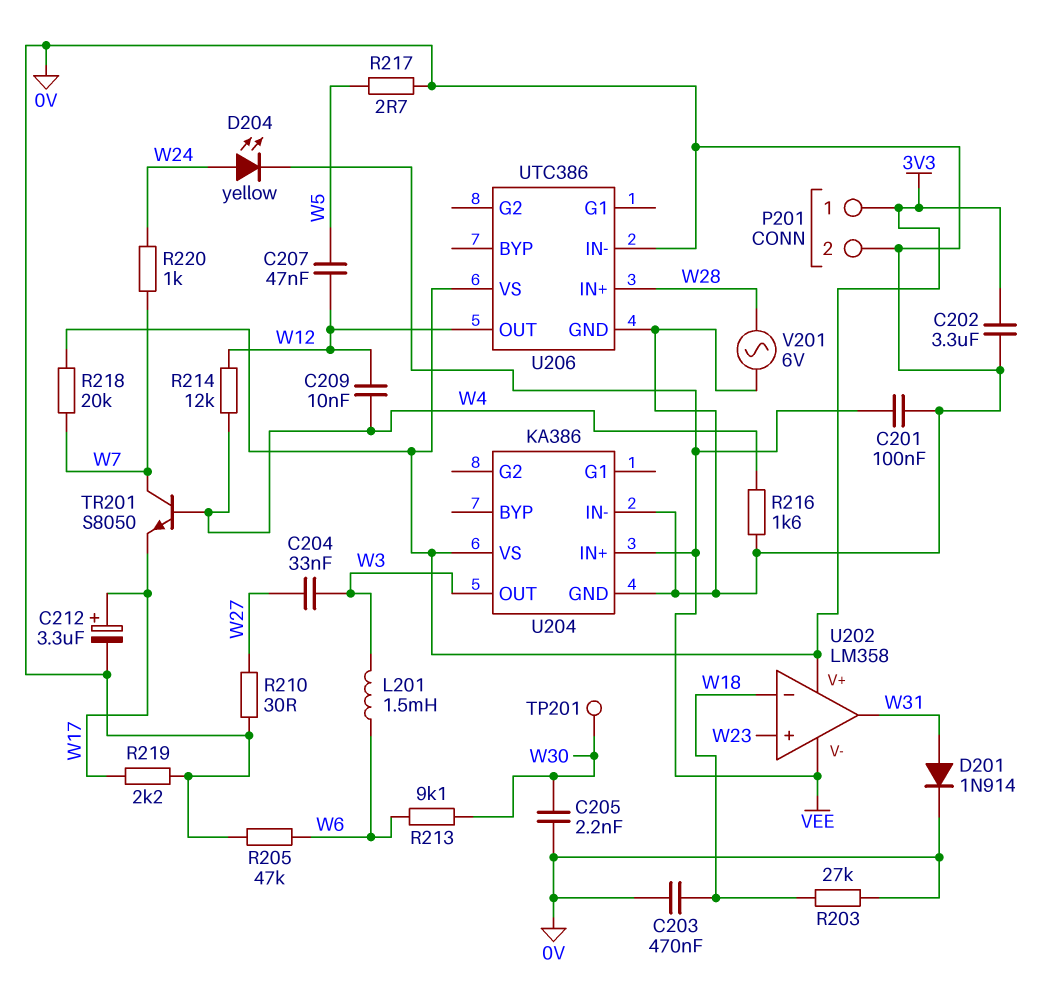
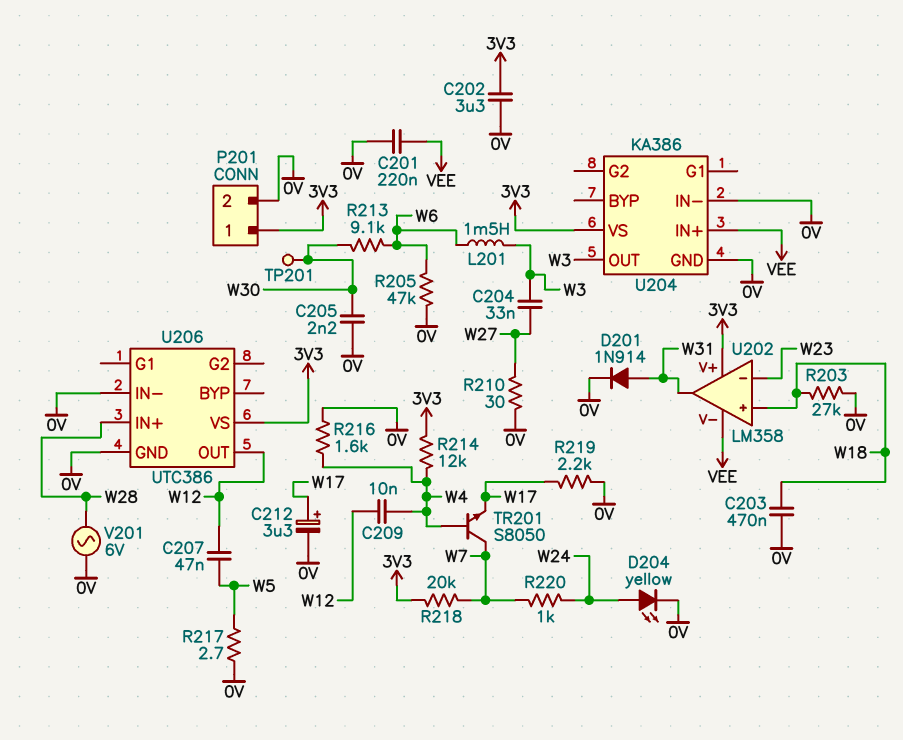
C201: 100nF (0V, VEE) -> 220nF (0V, VEE)
D204: LED yellow (A W24, K VEE) -> LED yellow (A W24, K 0V)
R214: 12k (W4, W12) -> 12k (3V3, W4)
U202 pin in+: W23 -> W18
U202 pin in-: W18 -> W23

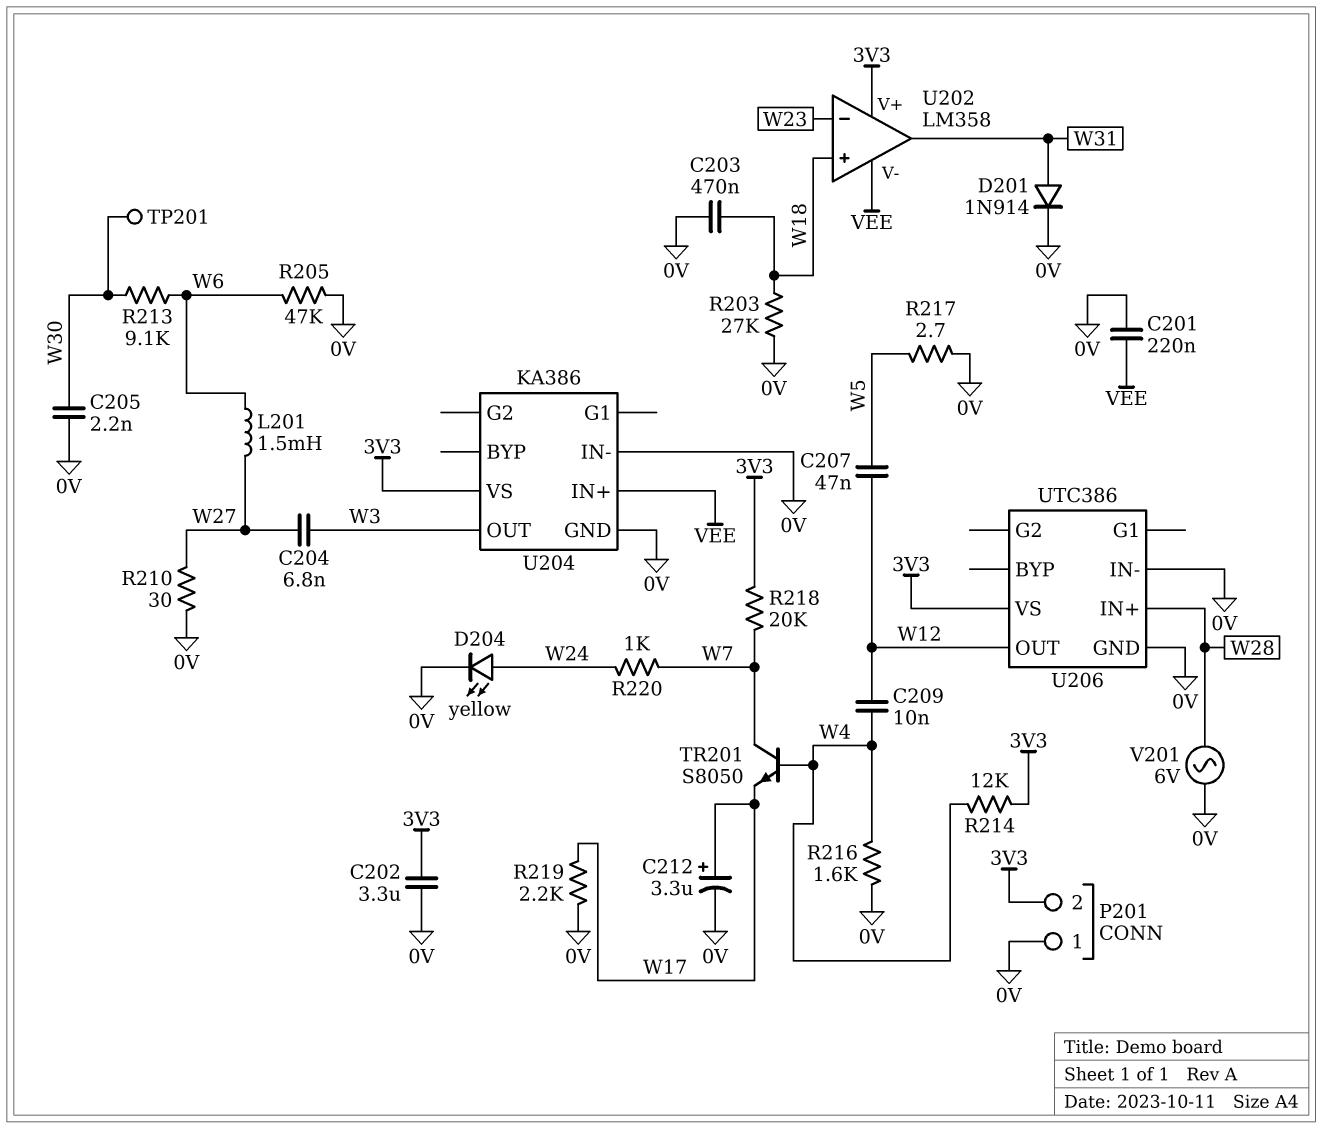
C204: 33nF (W3, W27) -> 6.8nF (W3, W27)
L201: 1.5mH (W3, W6) -> 1.5mH (W6, W27)
P201 pin 1: 3V3 -> 0V
P201 pin 2: 0V -> 3V3

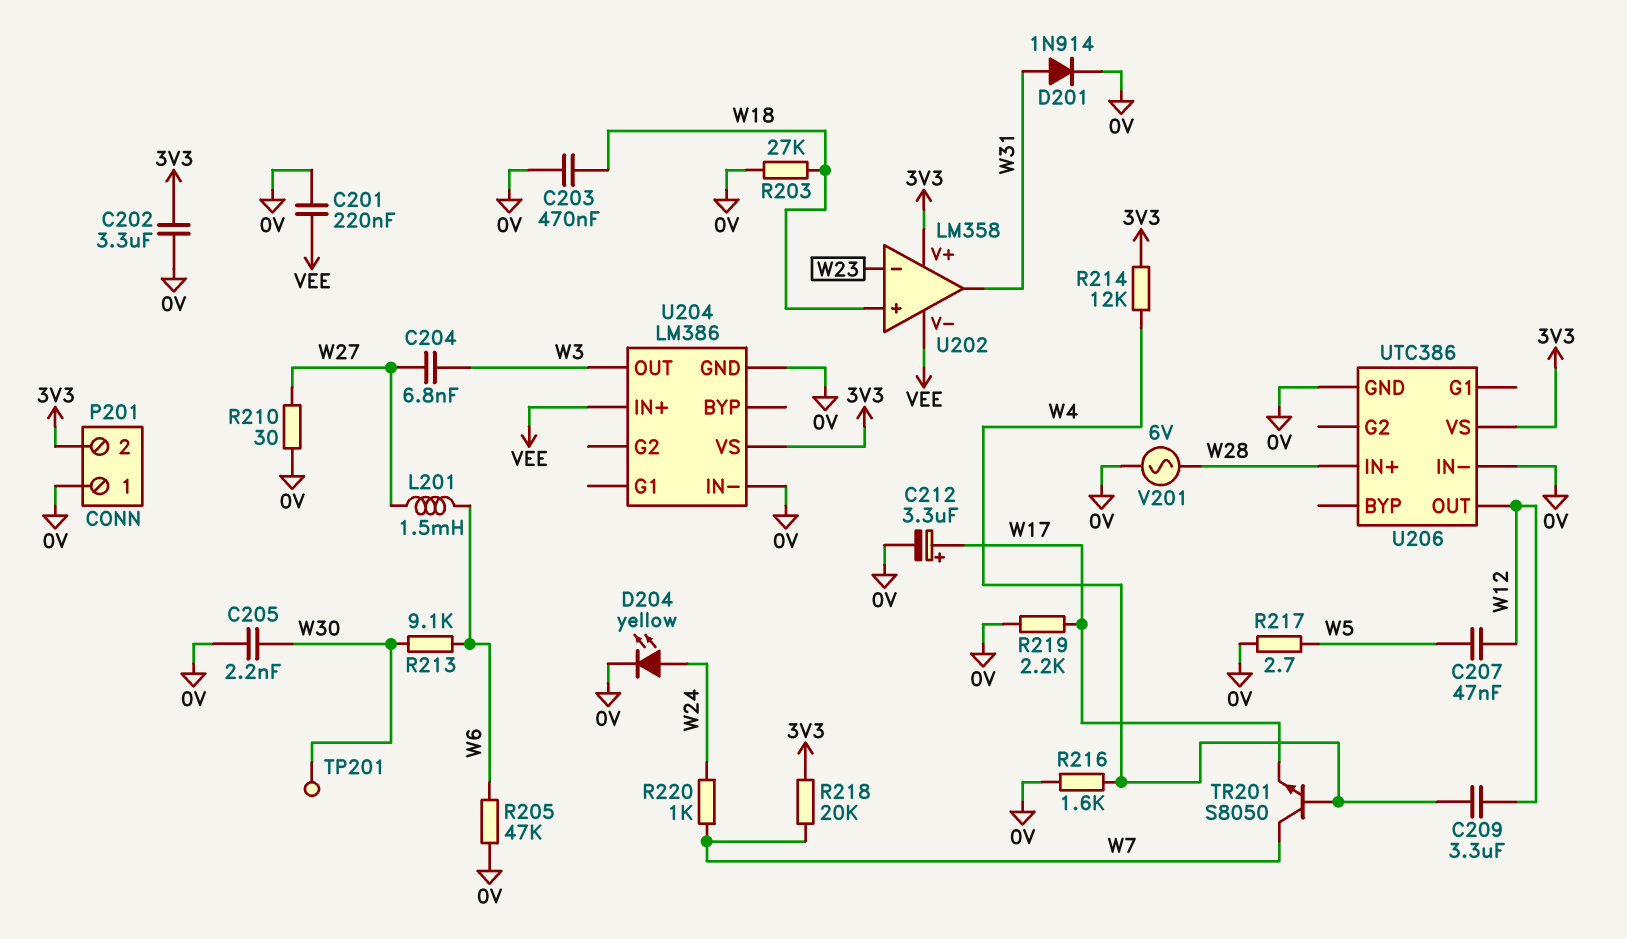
C209: 10nF (W4, W12) -> 3.3uF (W4, W12)
U204: KA386 -> LM386

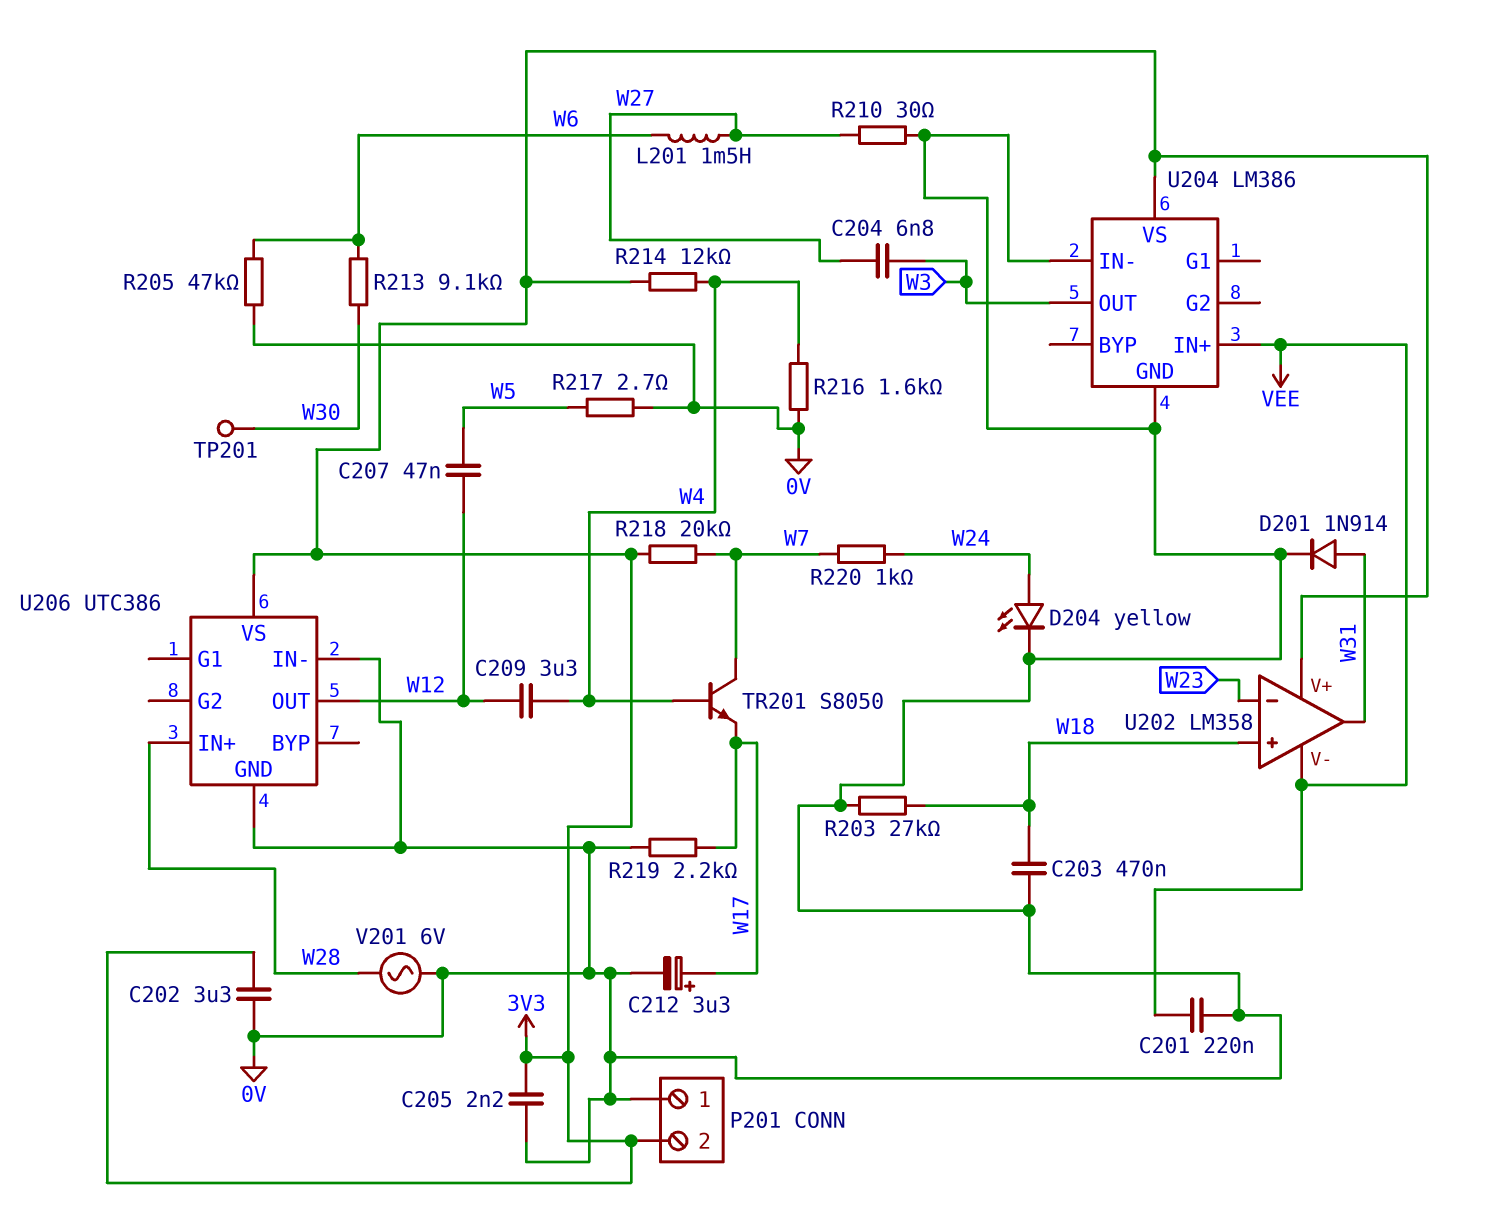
C205: 2.2nF (0V, W30) -> 2.2nF (0V, 3V3)

